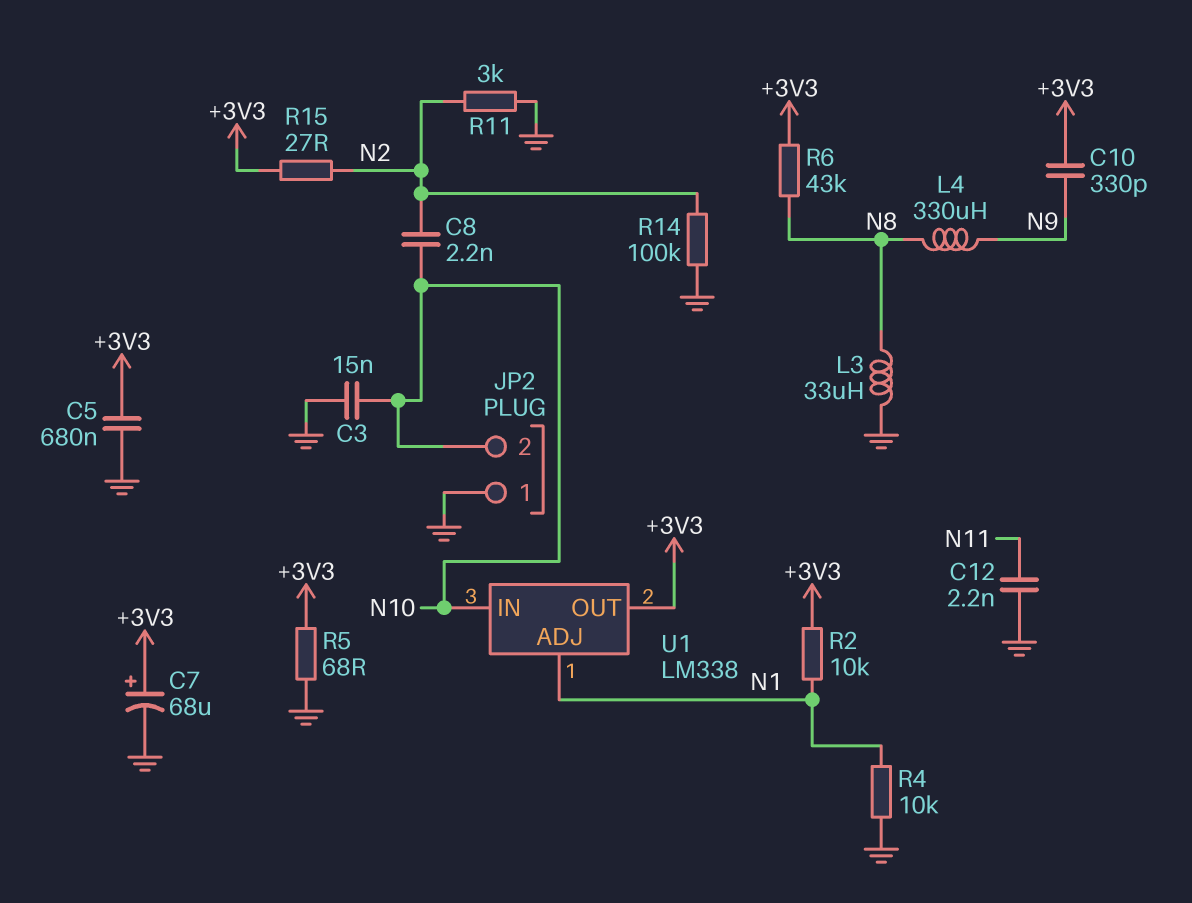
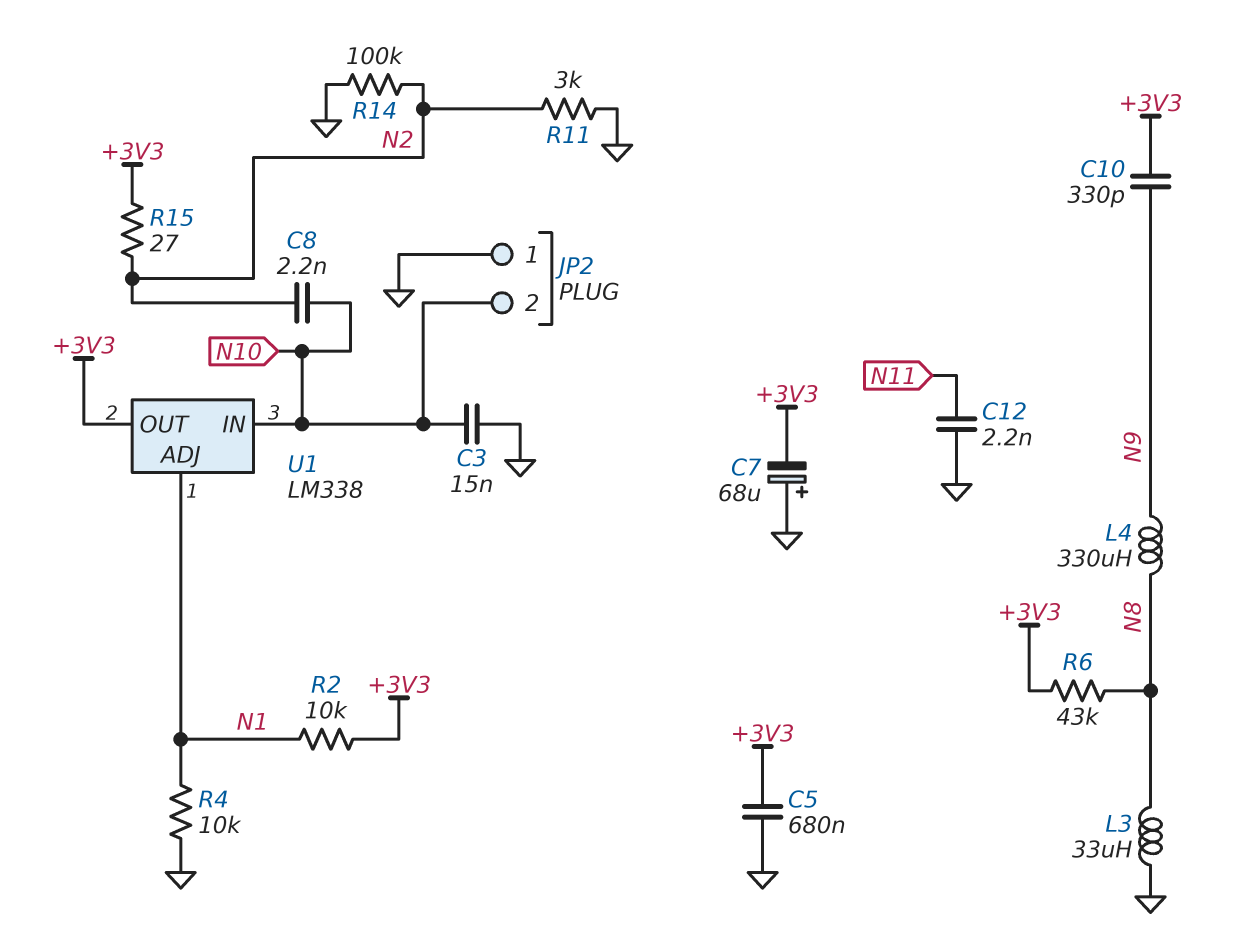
C7: 68uF (plus +3V3, minus GND) -> 68uF (plus GND, minus +3V3)
R5: 68 (+3V3, GND) -> none

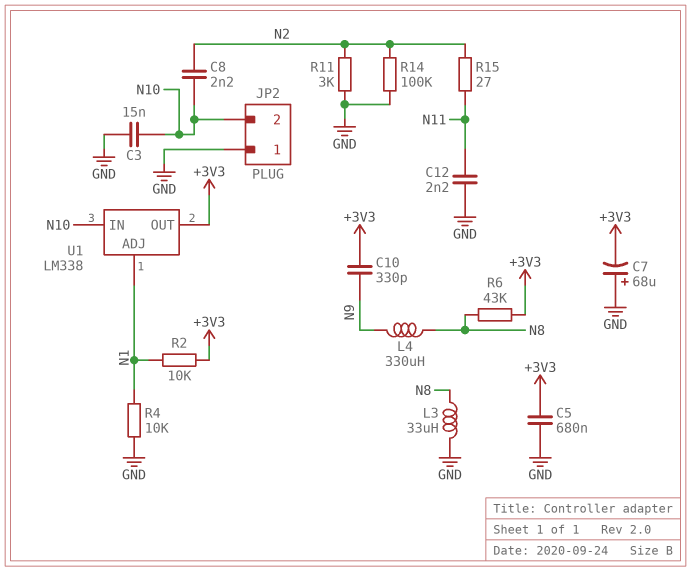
R15: 27 (+3V3, N2) -> 27 (N2, N11)

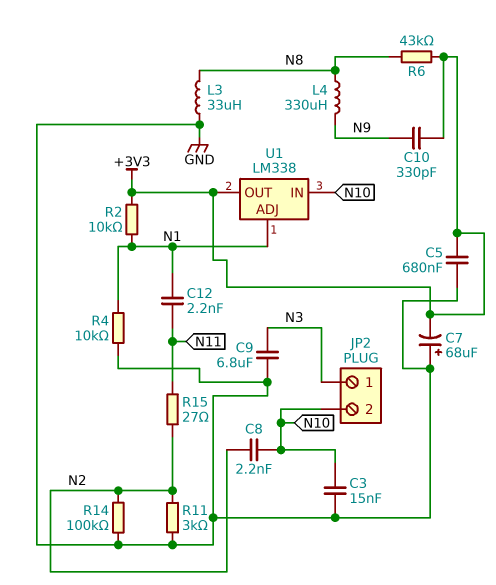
C9: none -> 6.8uF (GND, N3)
C12: 2.2nF (GND, N11) -> 2.2nF (N1, N11)
JP2 pin 1: GND -> N3

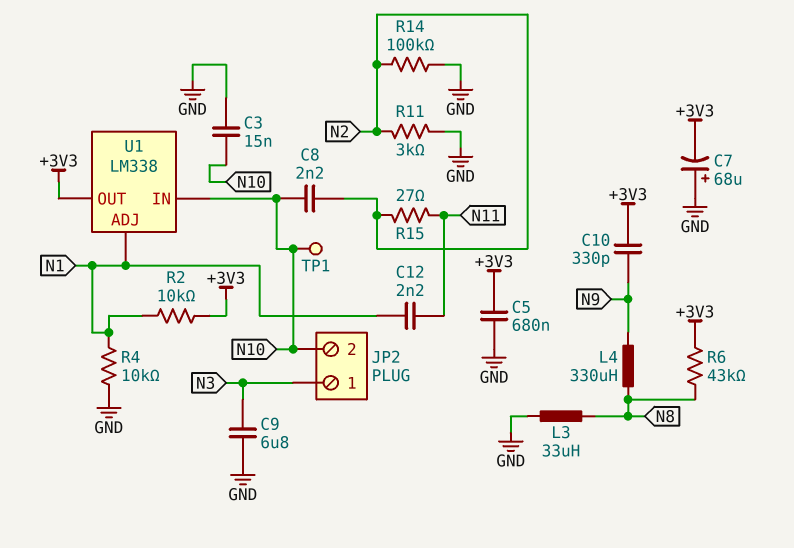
TP1: none -> test point (N10)

